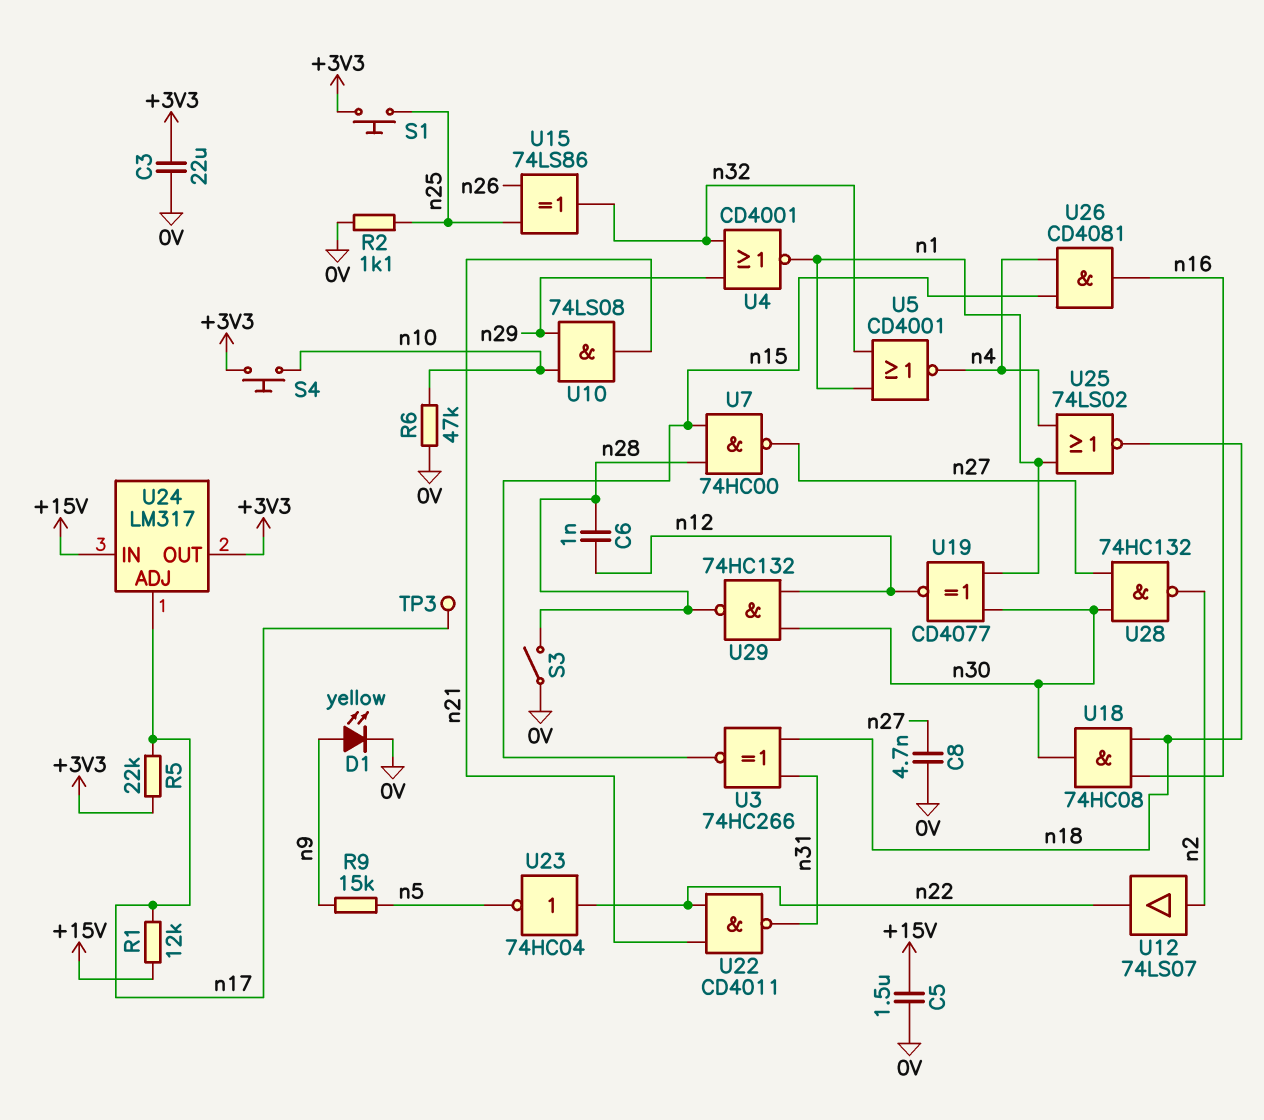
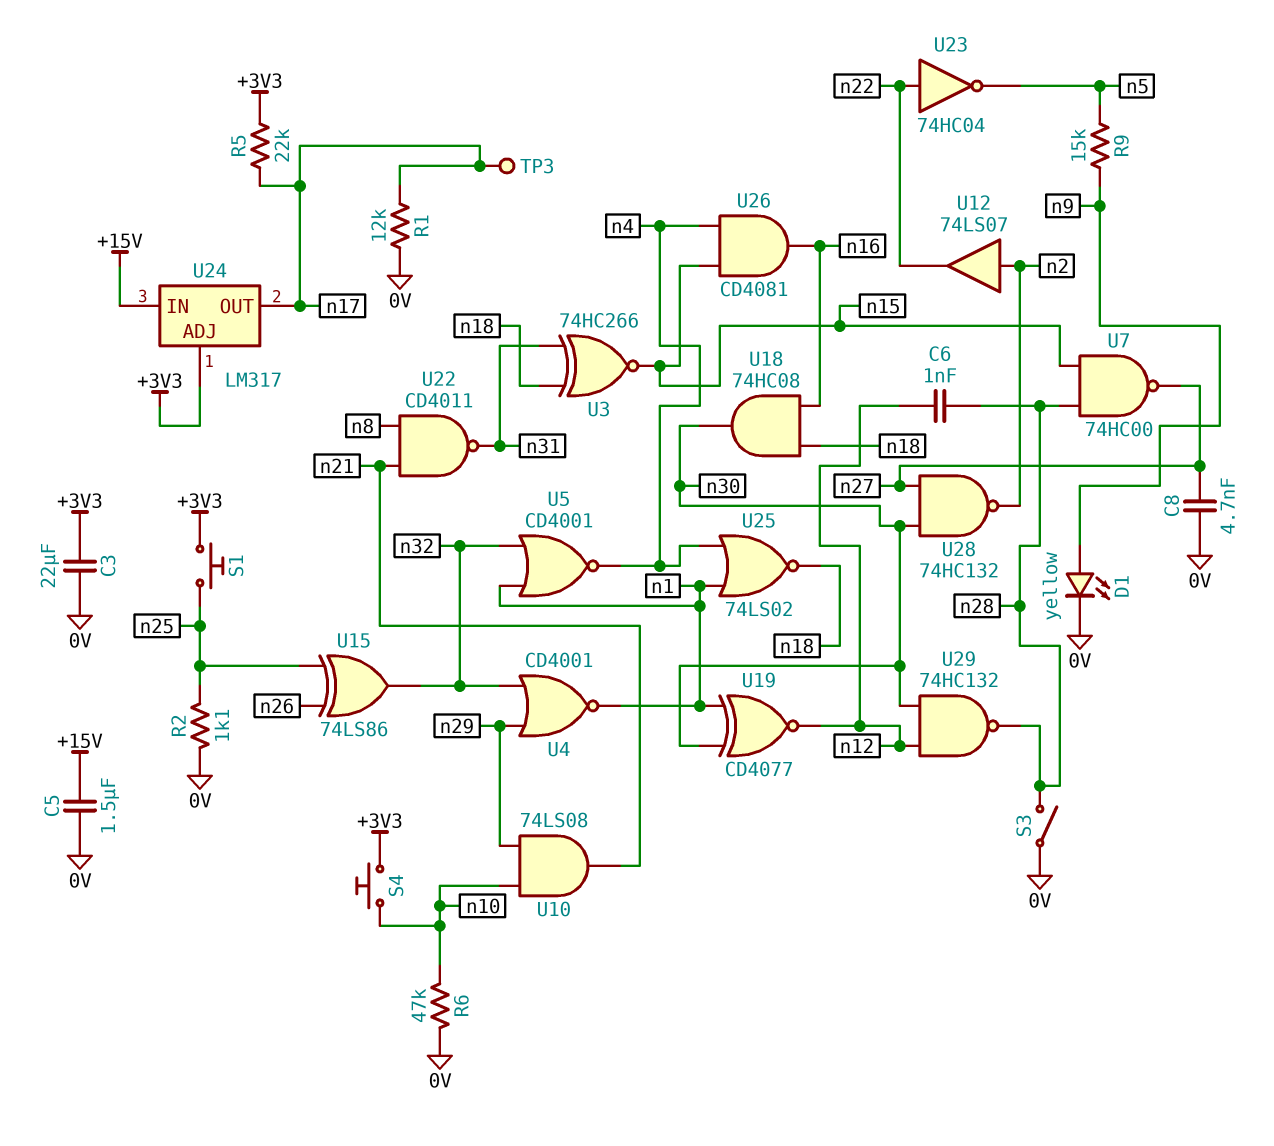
R1: 12k (+15V, n17) -> 12k (0V, n17)
U22: NAND CD4011 (in n21, in n22, out n31) -> NAND CD4011 (in n8, in n21, out n31)
U24 pin ADJ: n17 -> +3V3
U24 pin OUT: +3V3 -> n17

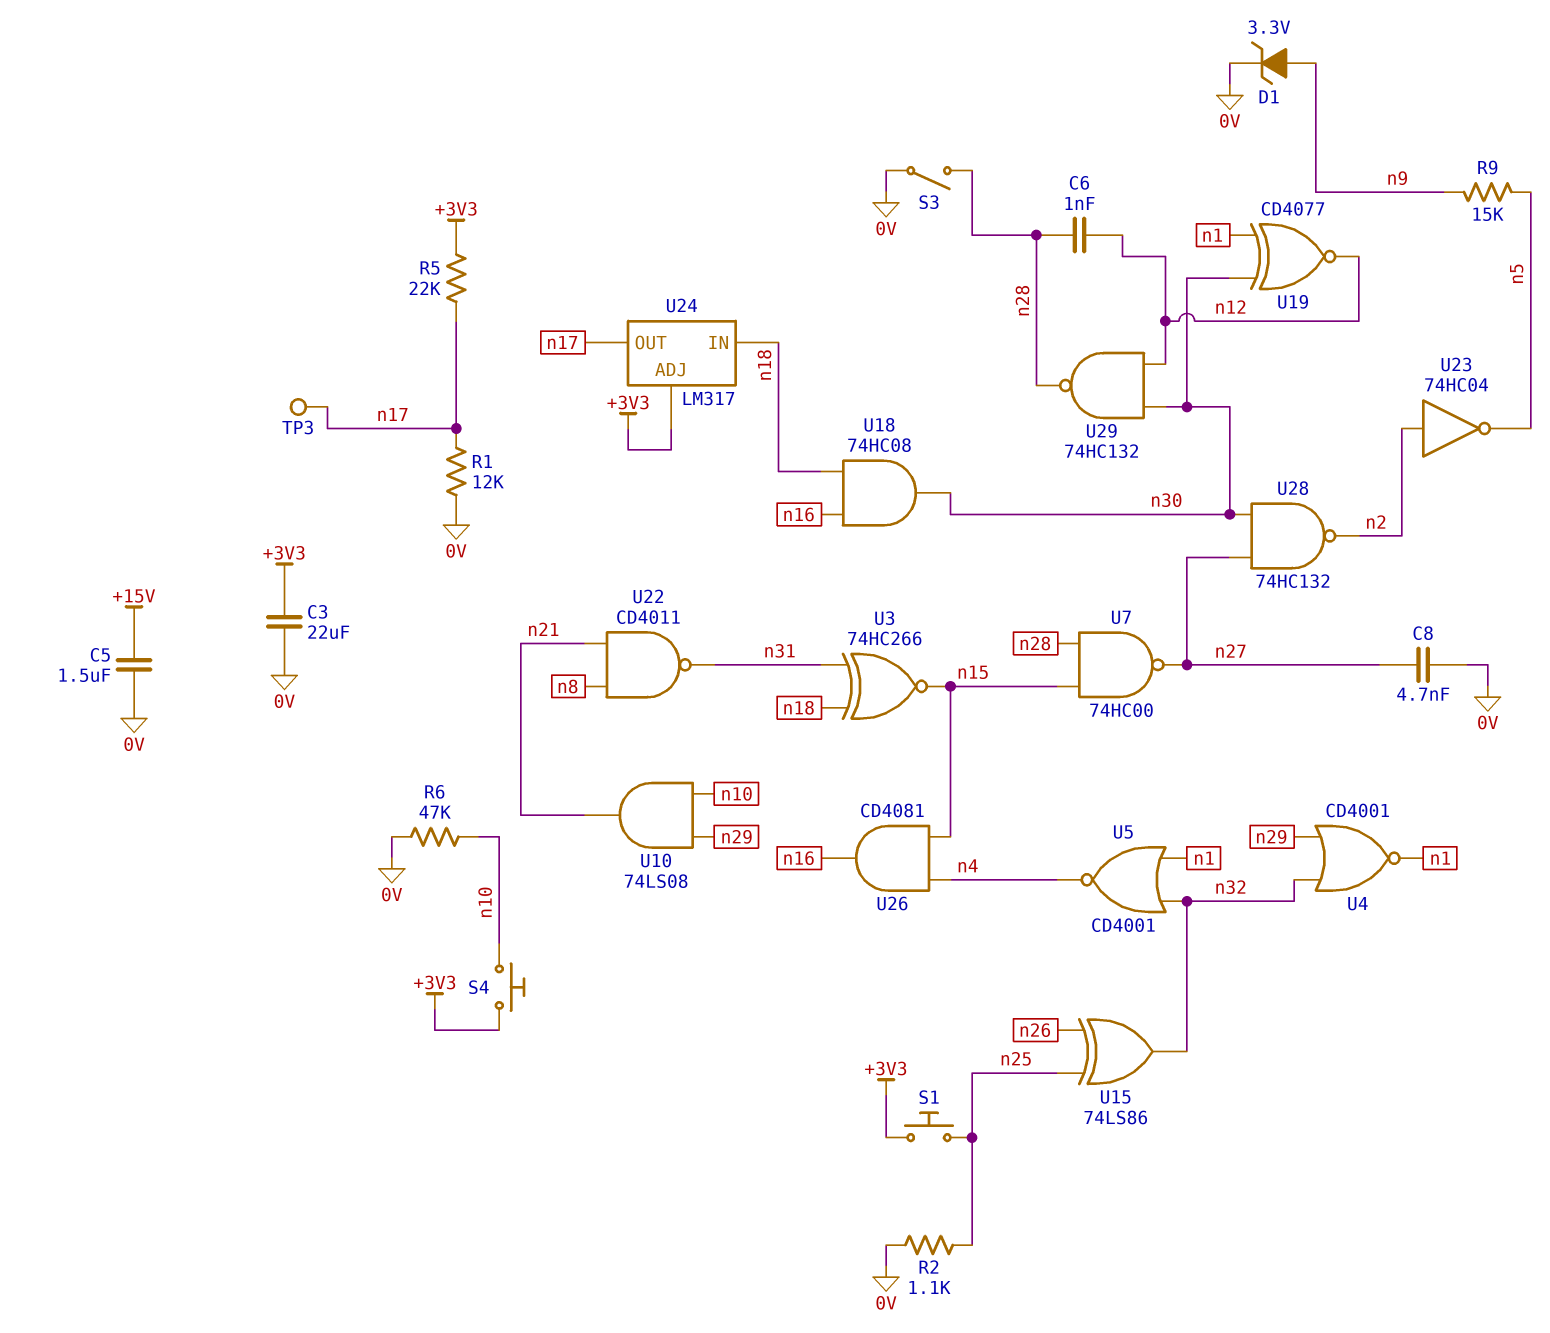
D1: LED yellow (A n9, K 0V) -> zener 3.3V (A n9, K 0V)
U12: buffer 74LS07 (in n2, out n22) -> none
U23: NOT 74HC04 (in n22, out n5) -> NOT 74HC04 (in n2, out n5)
U24 pin IN: +15V -> n18
U25: NOR 74LS02 (in n1, in n4, out n18) -> none

